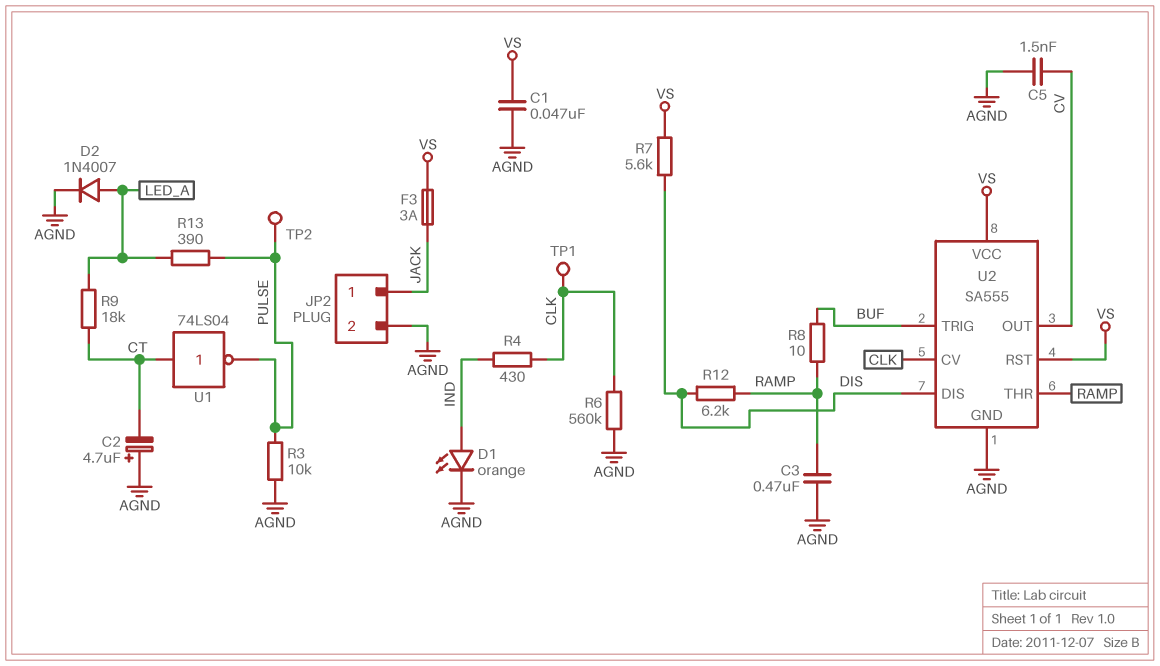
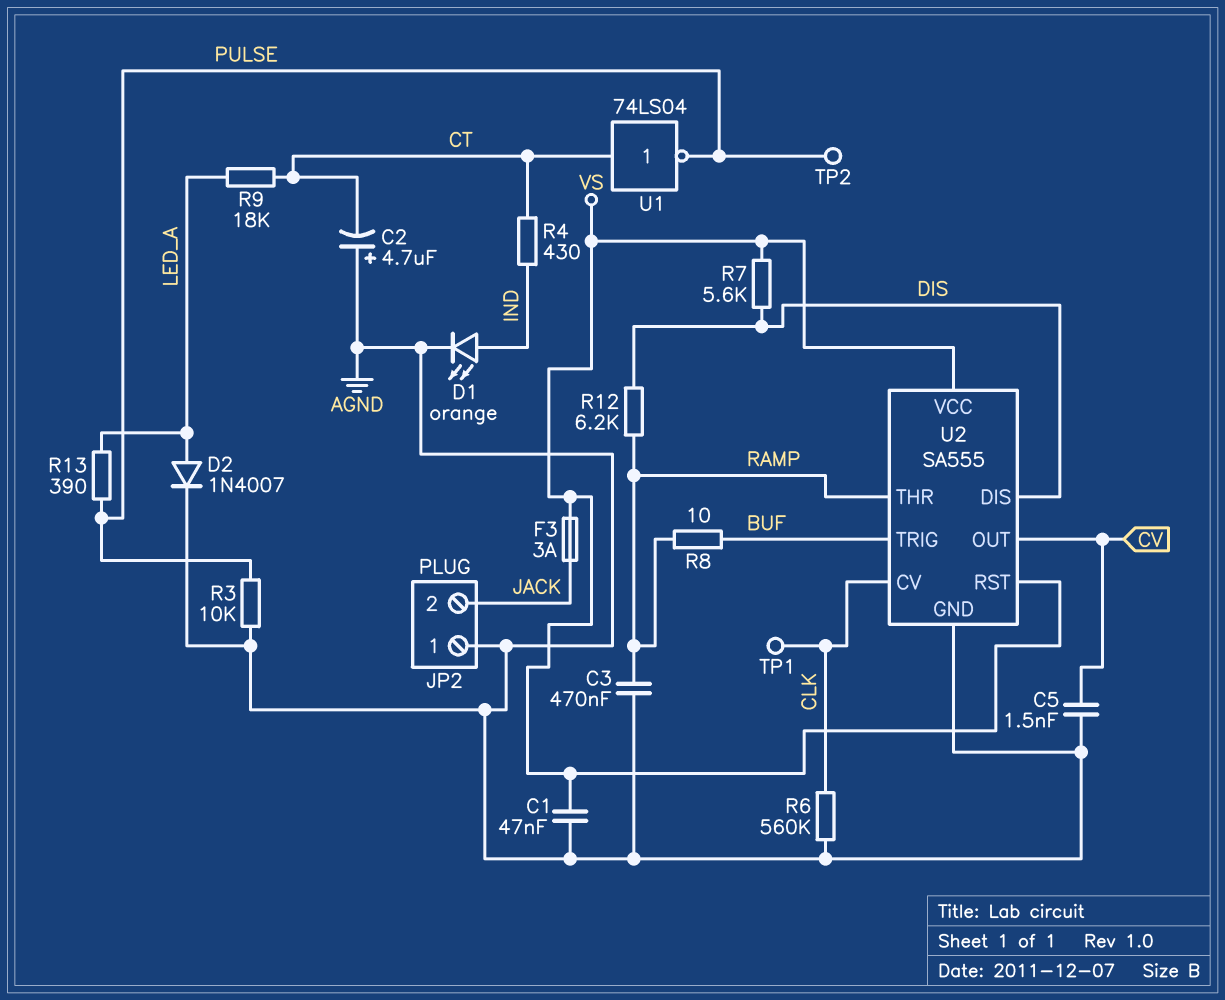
JP2 pin 1: JACK -> AGND
JP2 pin 2: AGND -> JACK
R4: 430 (CLK, IND) -> 430 (CT, IND)

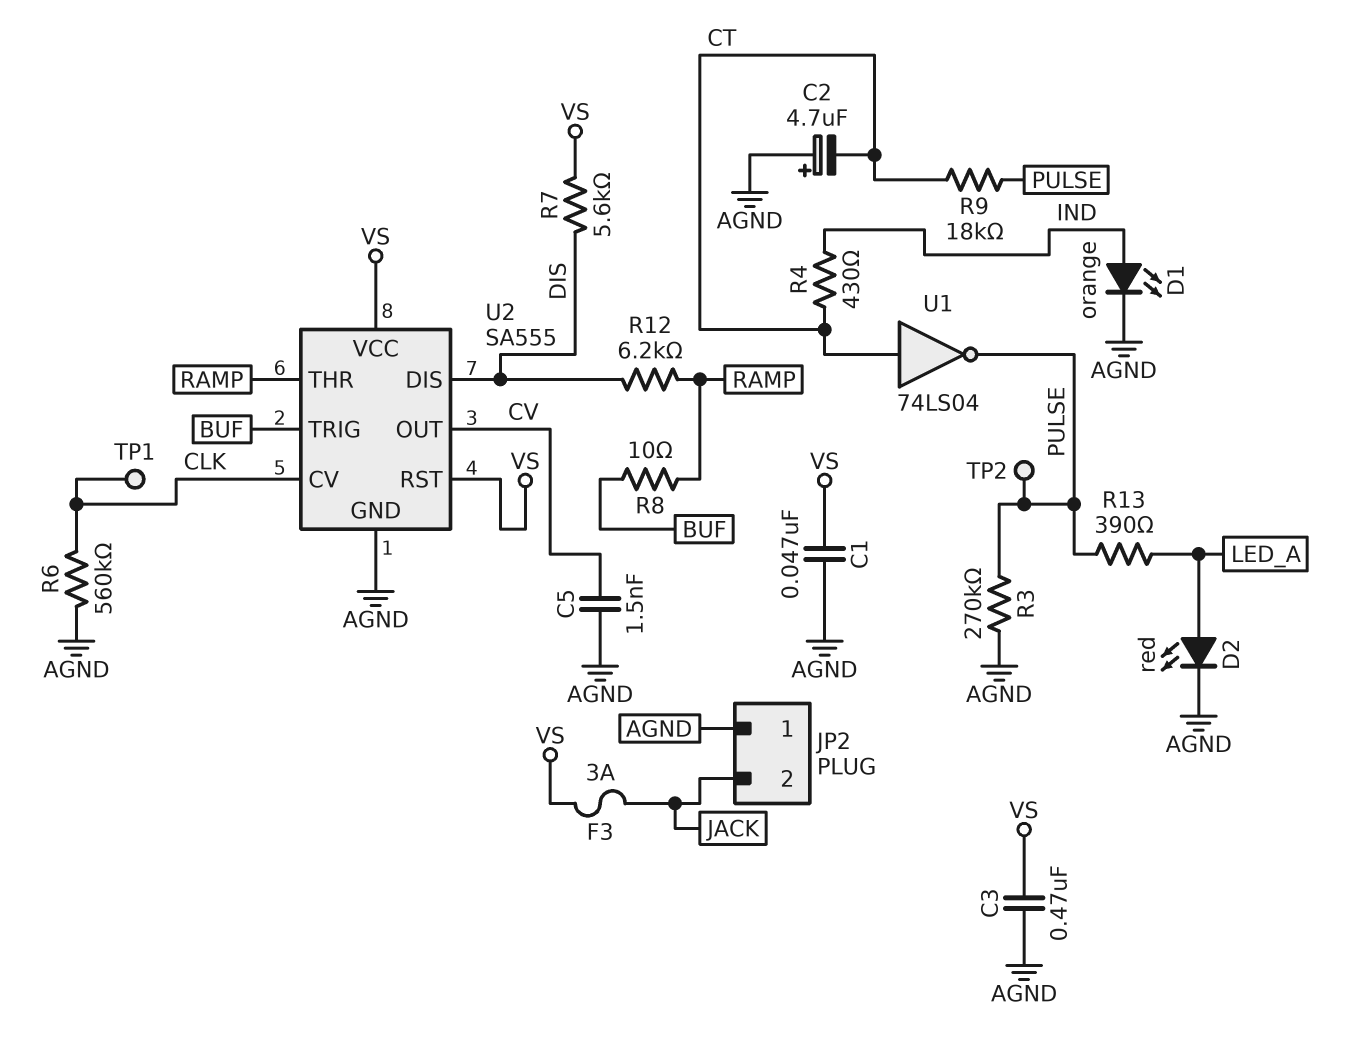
C3: 470nF (AGND, RAMP) -> 470nF (AGND, VS)
D2: diode 1N4007 (A LED_A, K AGND) -> LED red (A LED_A, K AGND)
R3: 10k (AGND, PULSE) -> 270k (AGND, PULSE)
R9: 18k (CT, LED_A) -> 18k (CT, PULSE)

